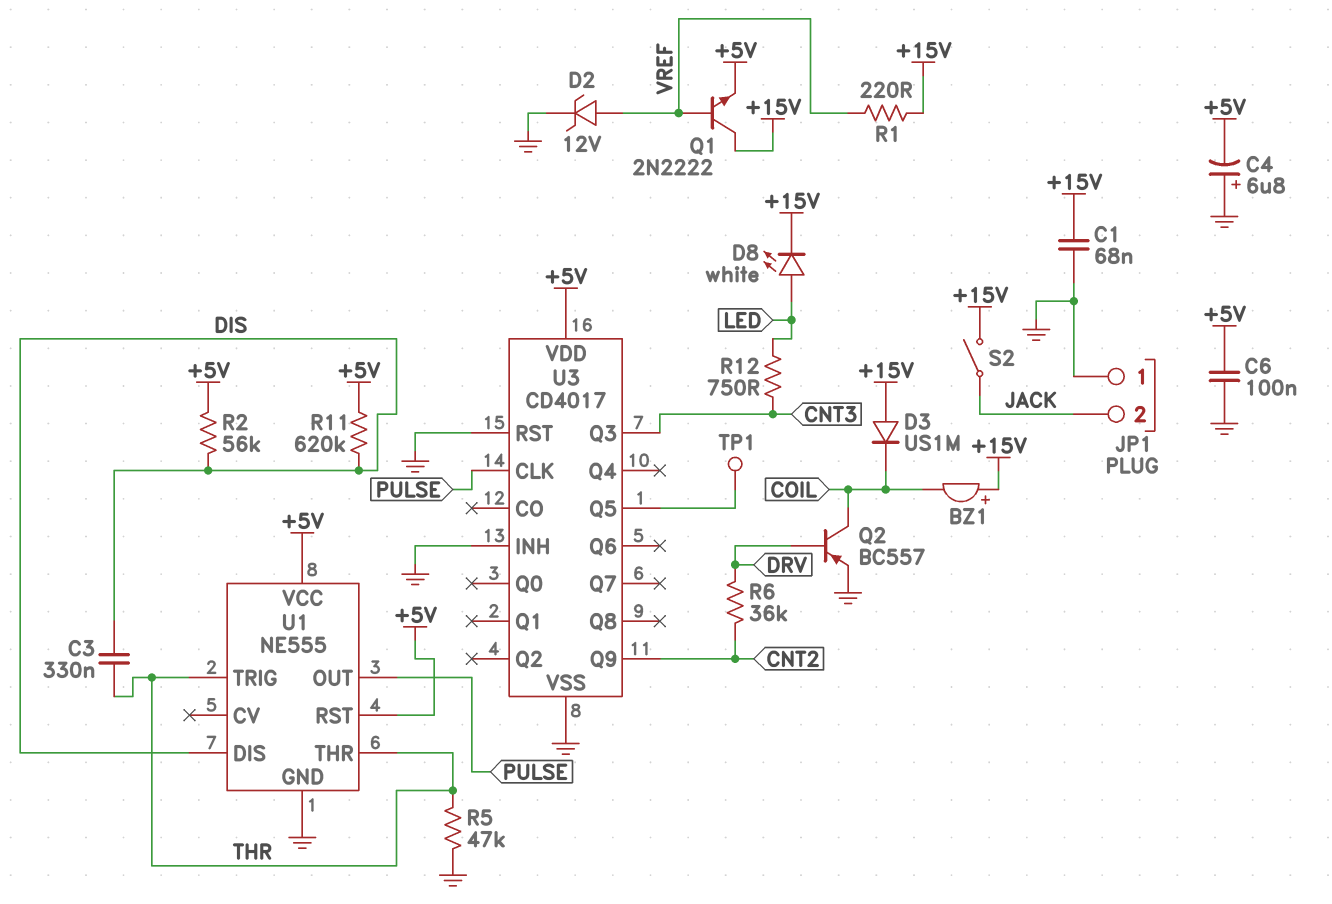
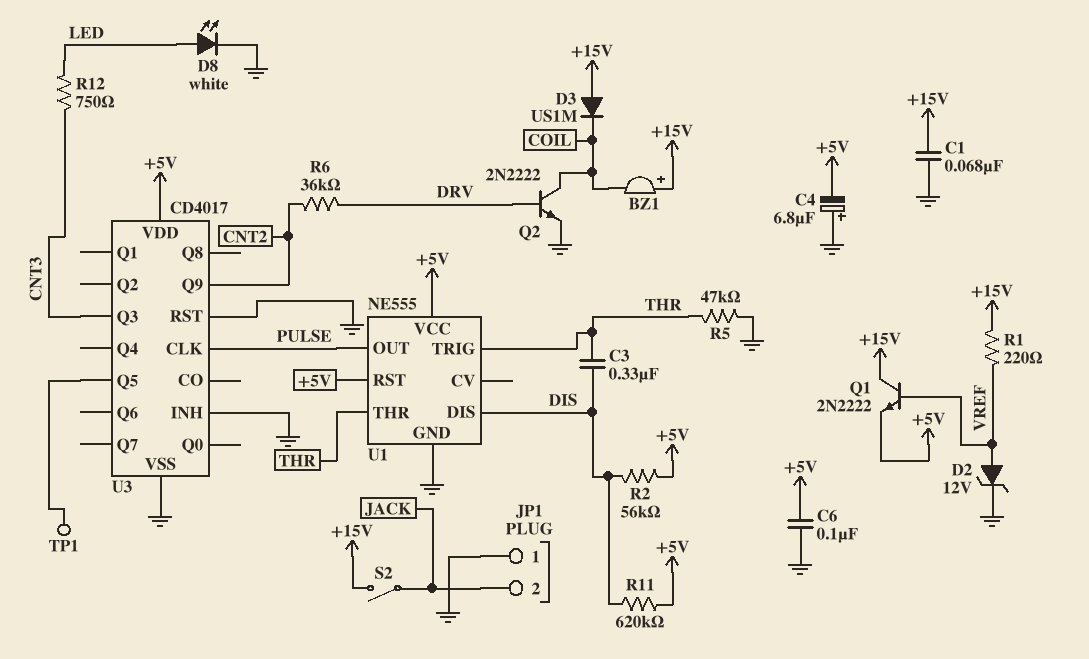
D8: LED white (A LED, K +15V) -> LED white (A LED, K GND)
Q2: PNP BC557 (B DRV, C COIL, E GND) -> NPN 2N2222 (B DRV, C COIL, E GND)

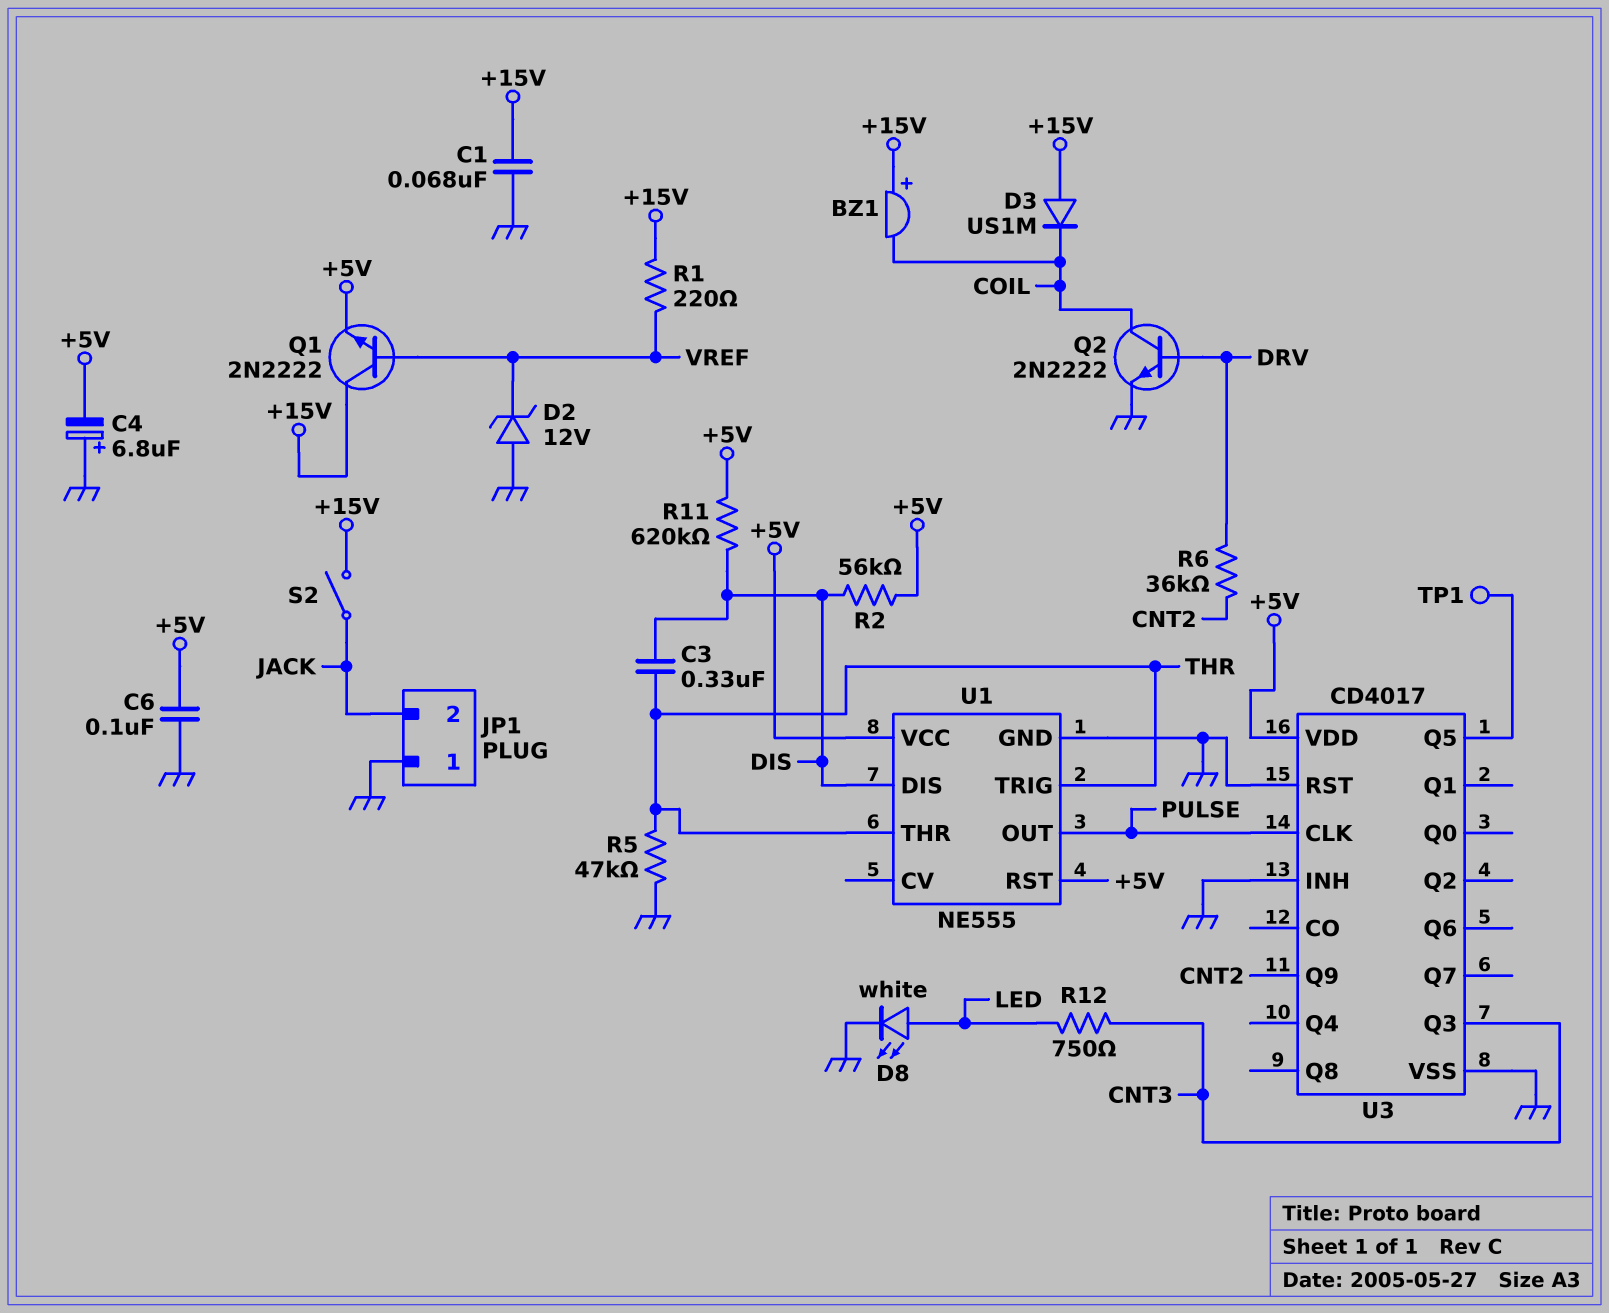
D2: zener 12V (A VREF, K GND) -> zener 12V (A GND, K VREF)

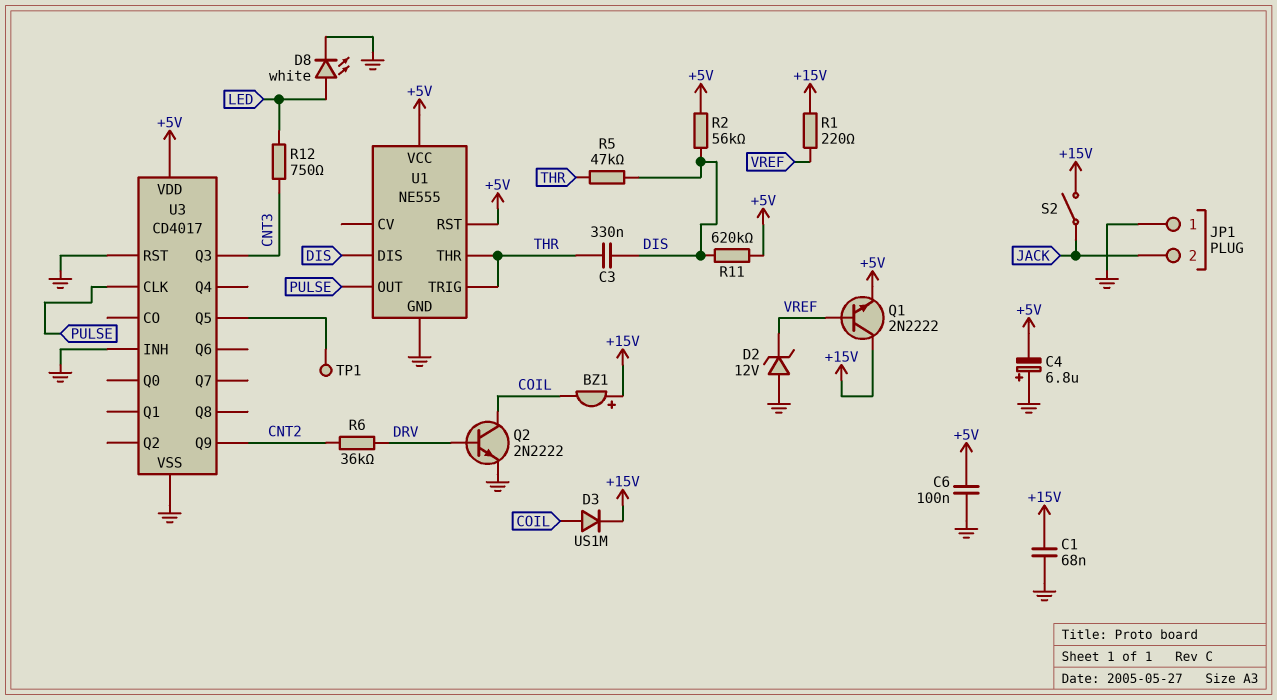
D3: diode US1M (A +15V, K COIL) -> diode US1M (A COIL, K +15V)
R5: 47k (GND, THR) -> 47k (DIS, THR)

